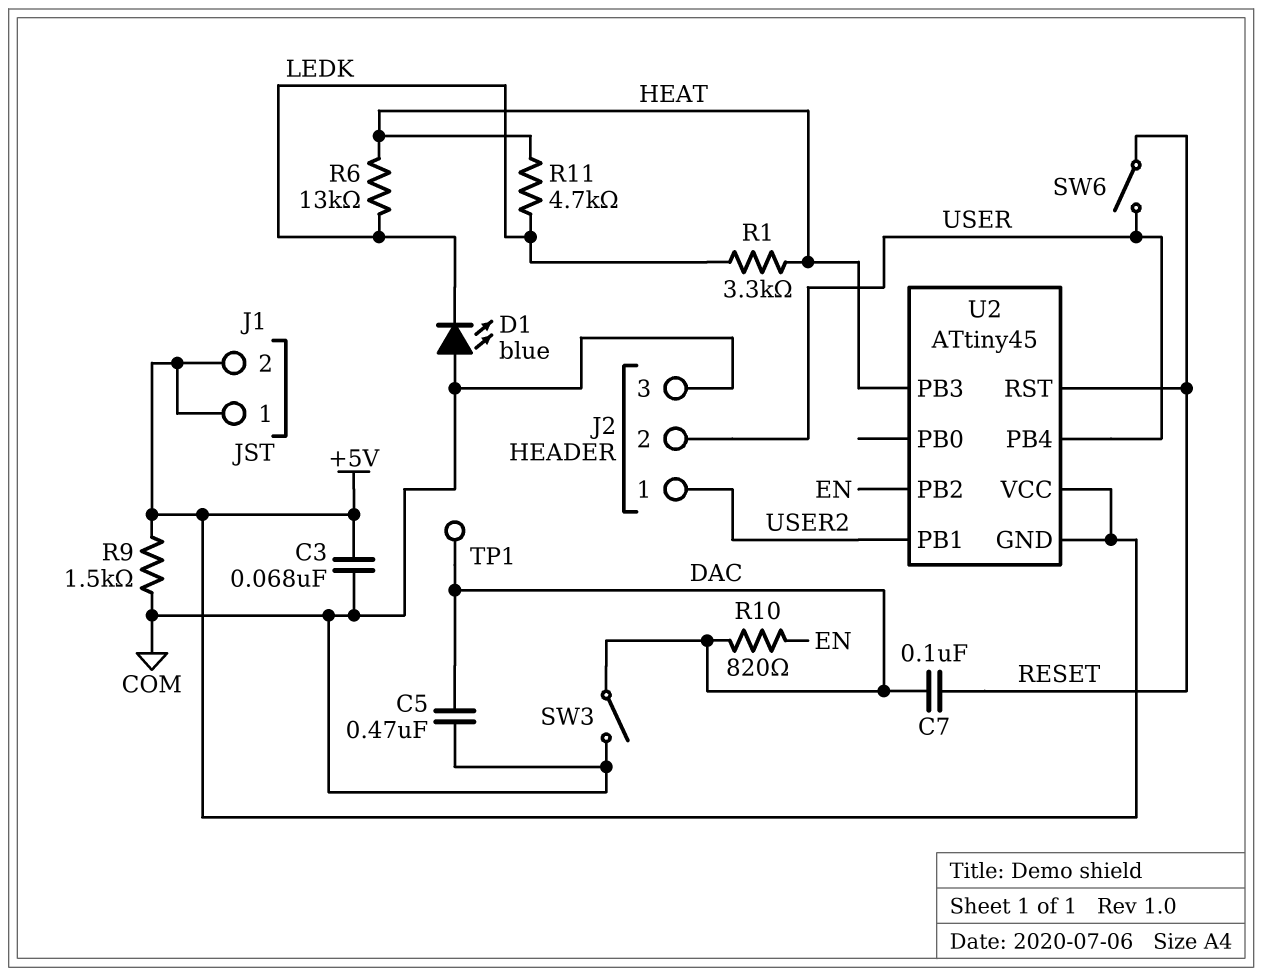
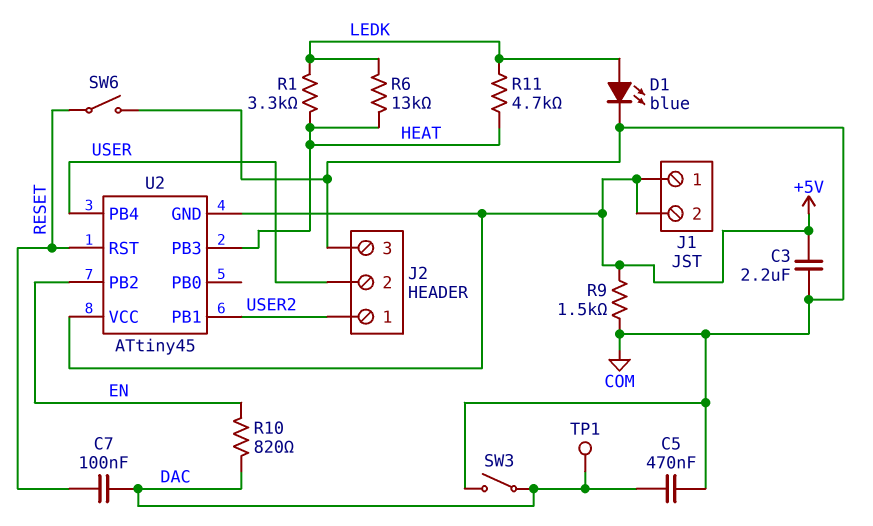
C3: 68nF (+5V, COM) -> 2.2uF (+5V, COM)
D1: LED blue (A COM, K LEDK) -> LED blue (A LEDK, K COM)
SW6: switch (RESET, USER) -> switch (COM, RESET)

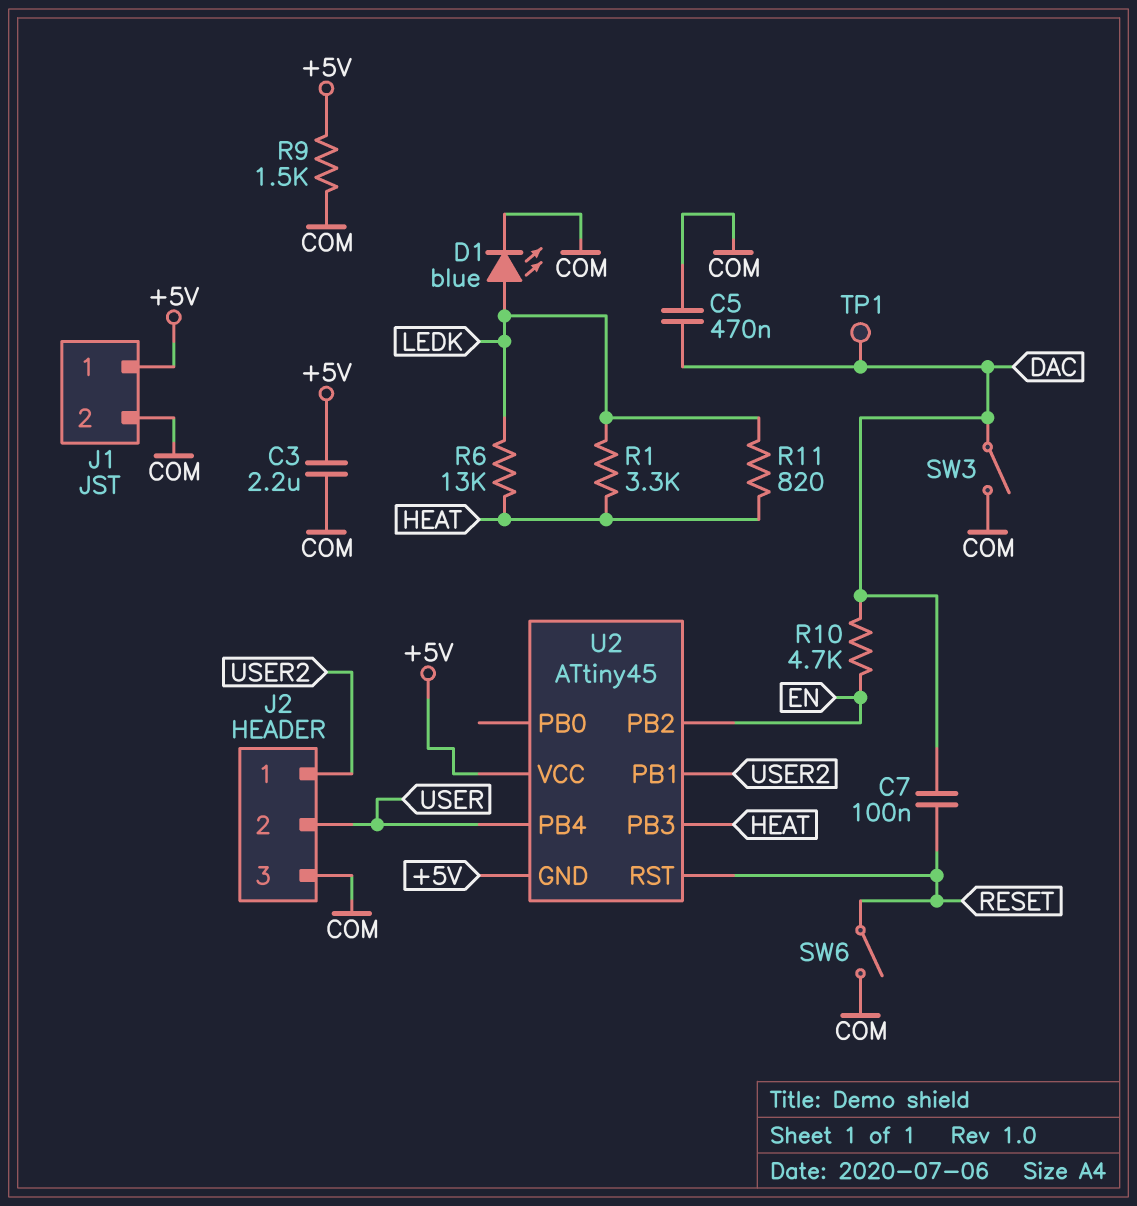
J1 pin 2: +5V -> COM
R10: 820 (DAC, EN) -> 4.7k (DAC, EN)
R11: 4.7k (HEAT, LEDK) -> 820 (HEAT, LEDK)

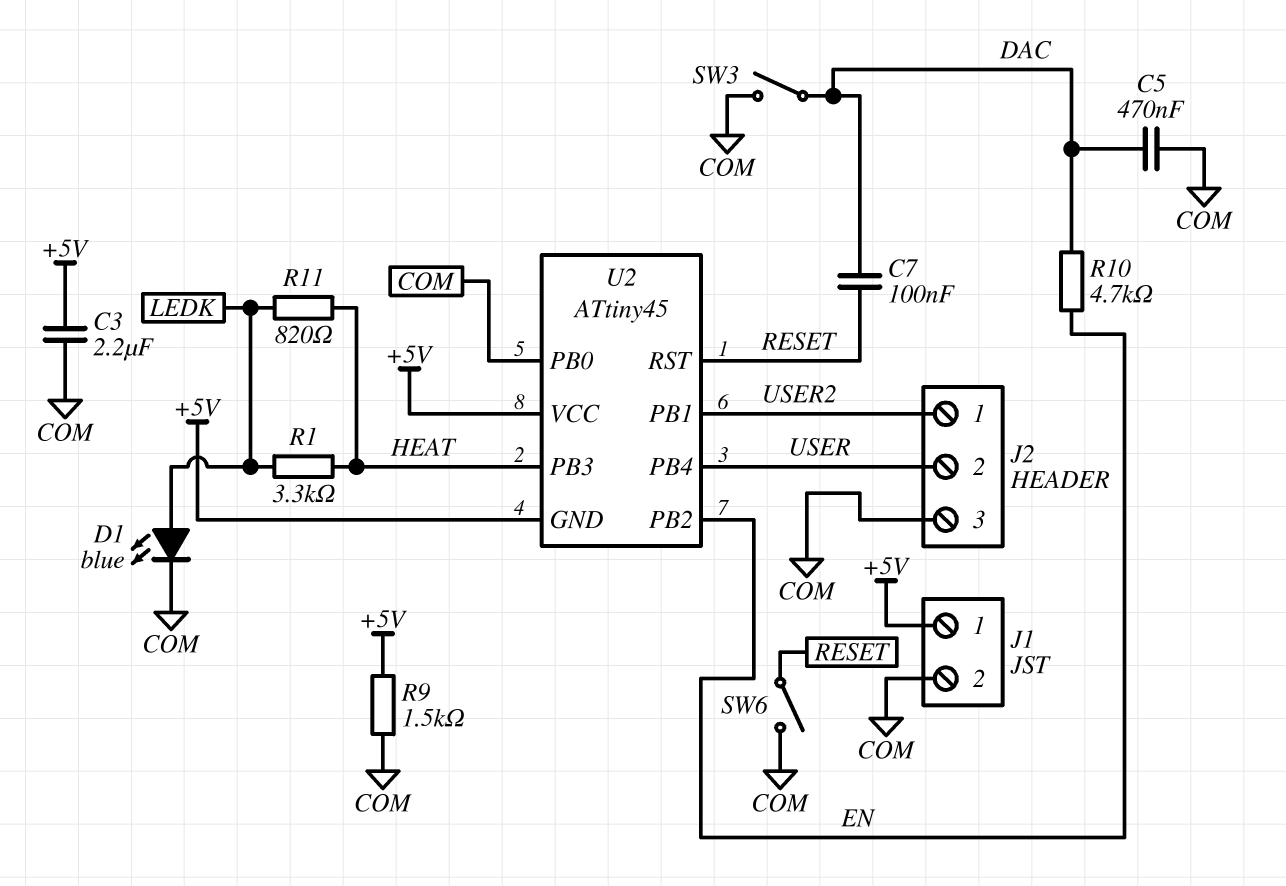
R6: 13k (HEAT, LEDK) -> none
TP1: test point (DAC) -> none
U2 pin PB0: none -> COM

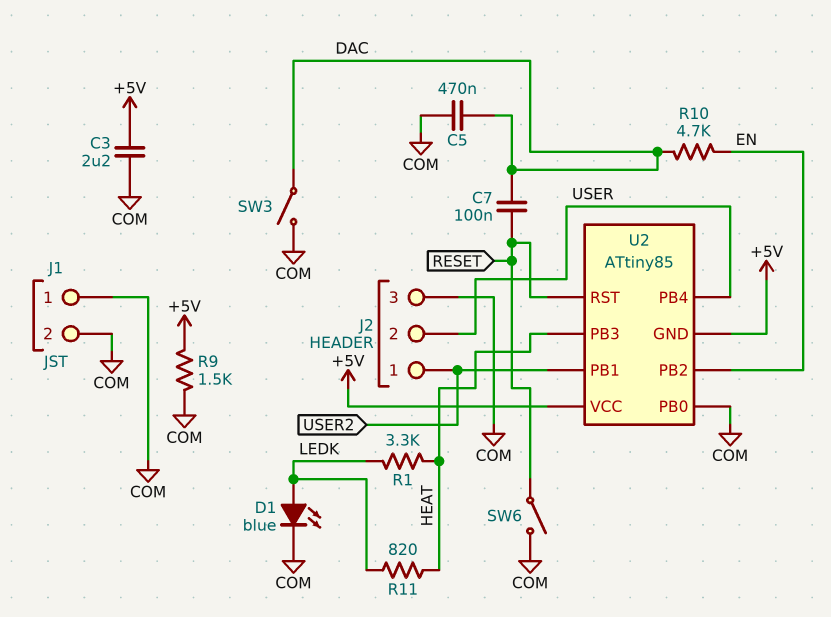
J1 pin 1: +5V -> COM
U2: ATtiny45 -> ATtiny85

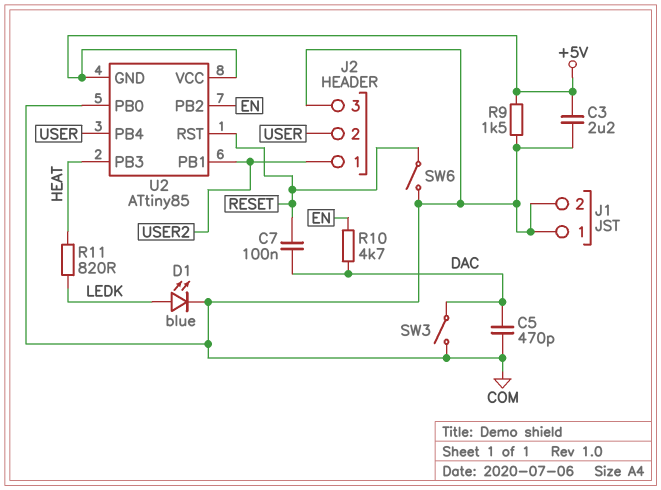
C5: 470nF (COM, DAC) -> 470pF (COM, DAC)
R1: 3.3k (HEAT, LEDK) -> none

